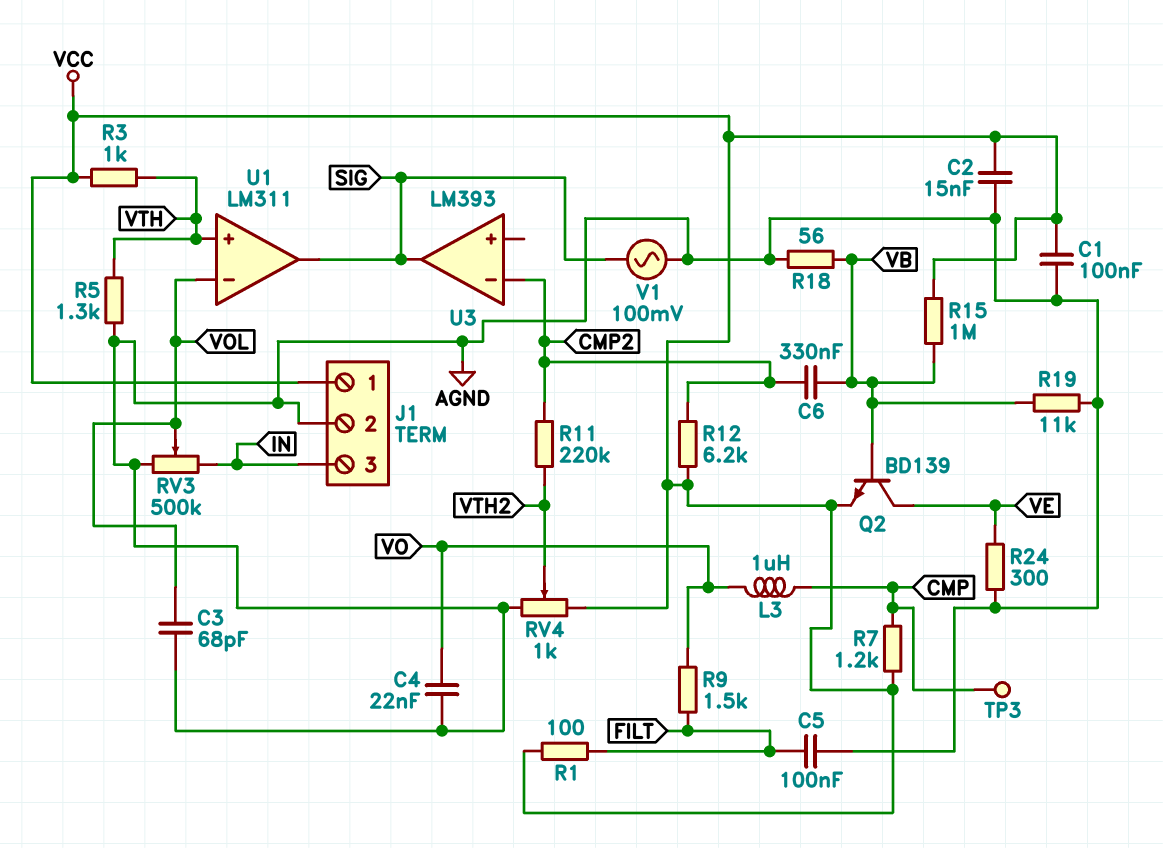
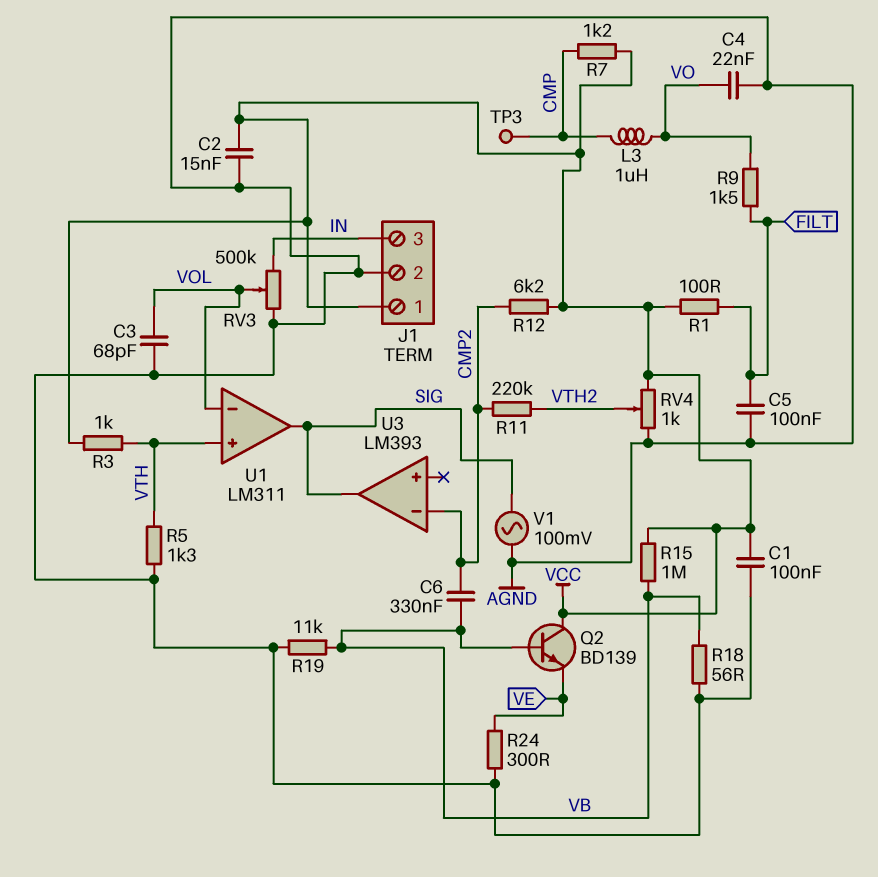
Q2: NPN BD139 (B VB, C VE, E VCC) -> NPN BD139 (B VB, C VCC, E VE)

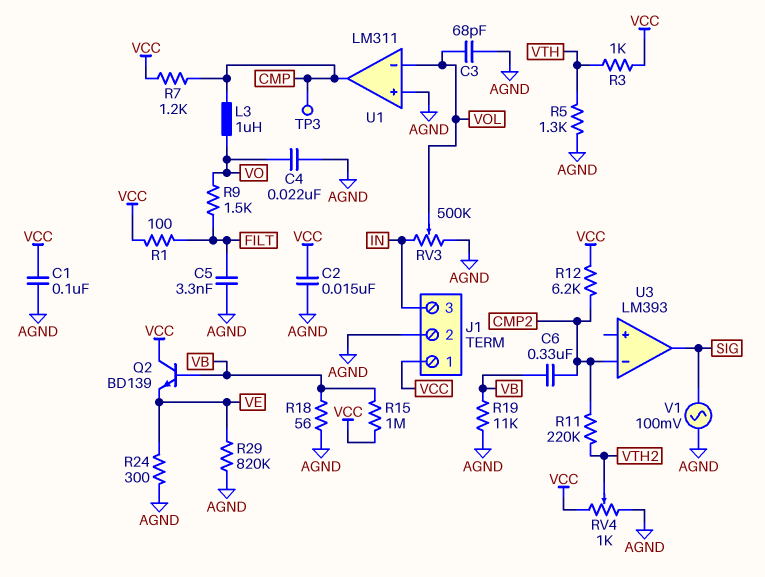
C5: 100nF (AGND, FILT) -> 3.3nF (AGND, FILT)
R29: none -> 820k (AGND, VE)
U1 pin in+: VTH -> AGND
U1 pin out: SIG -> CMP

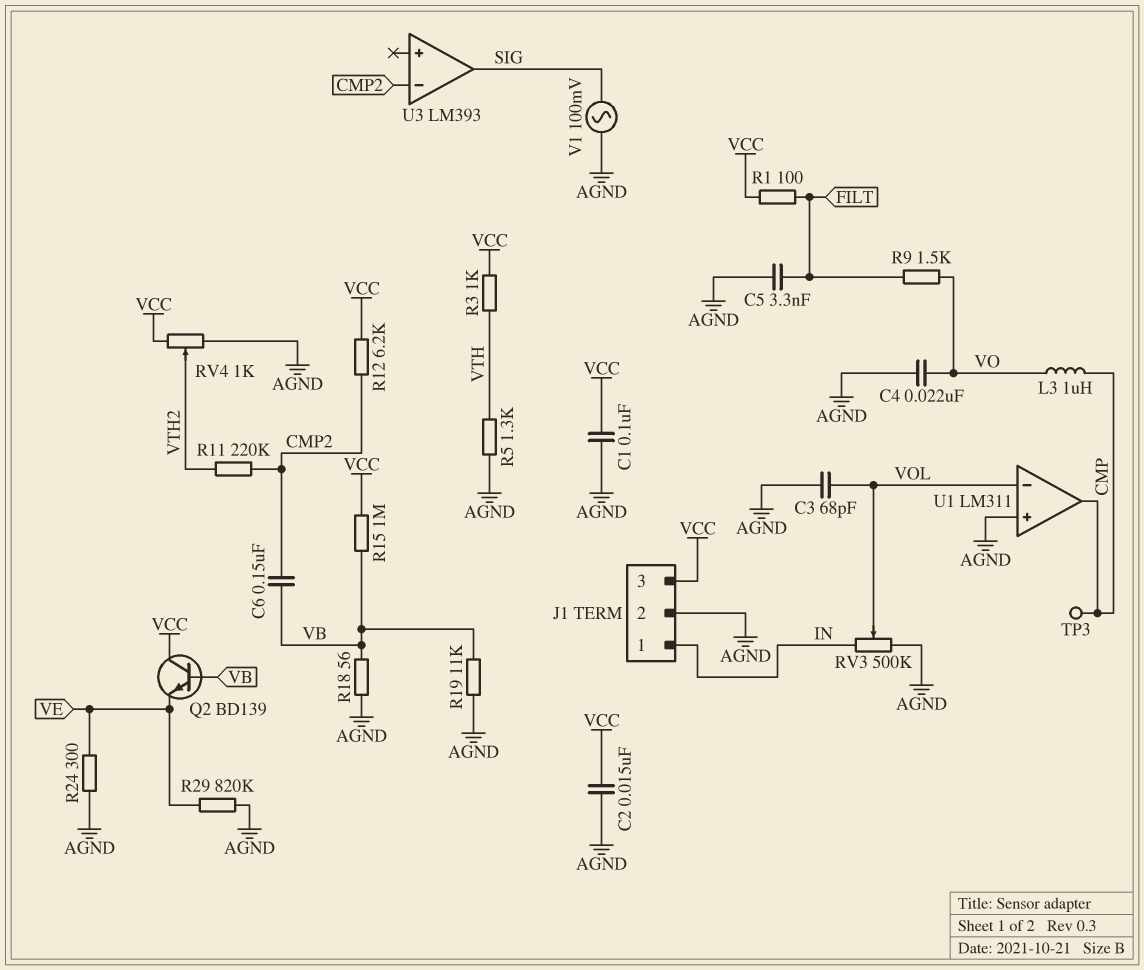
C6: 330nF (CMP2, VB) -> 150nF (CMP2, VB)
J1 pin 1: VCC -> IN
J1 pin 3: IN -> VCC
R7: 1.2k (CMP, VCC) -> none

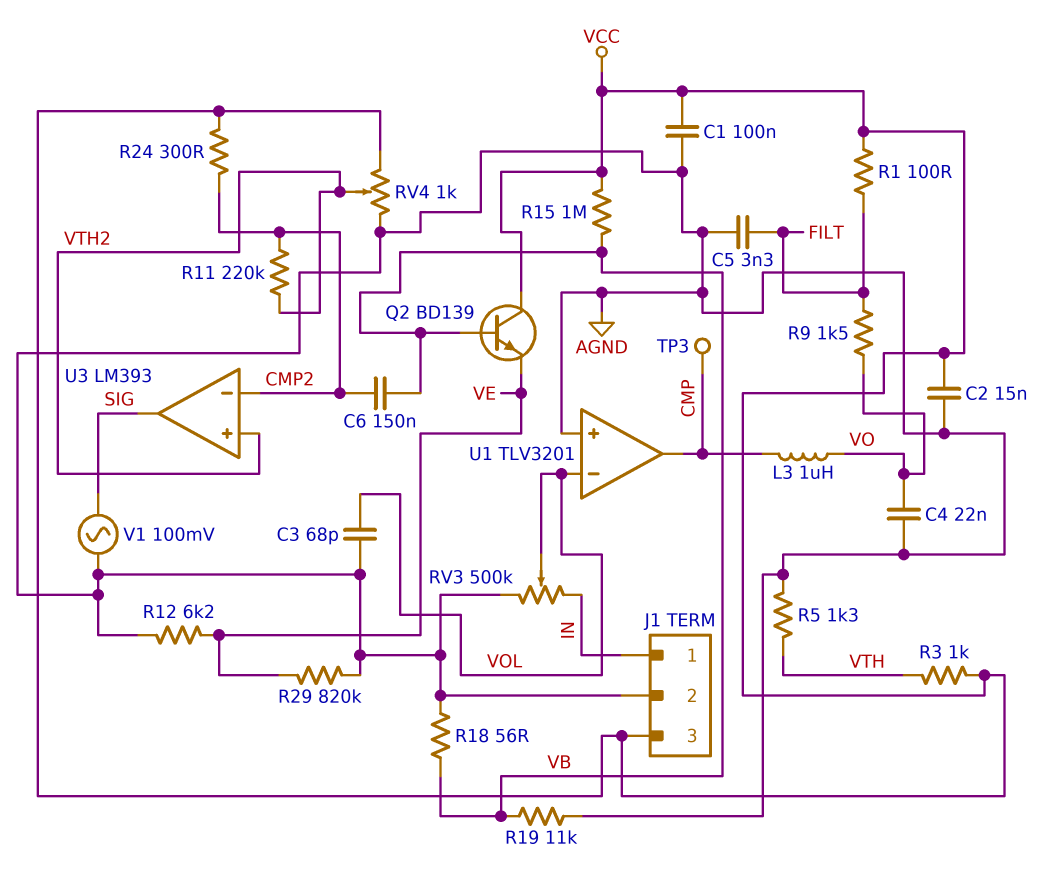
R12: 6.2k (CMP2, VCC) -> 6.2k (AGND, VE)
R24: 300 (AGND, VE) -> 300 (CMP2, VCC)
U1: LM311 -> TLV3201
U3 pin in+: none -> VTH2

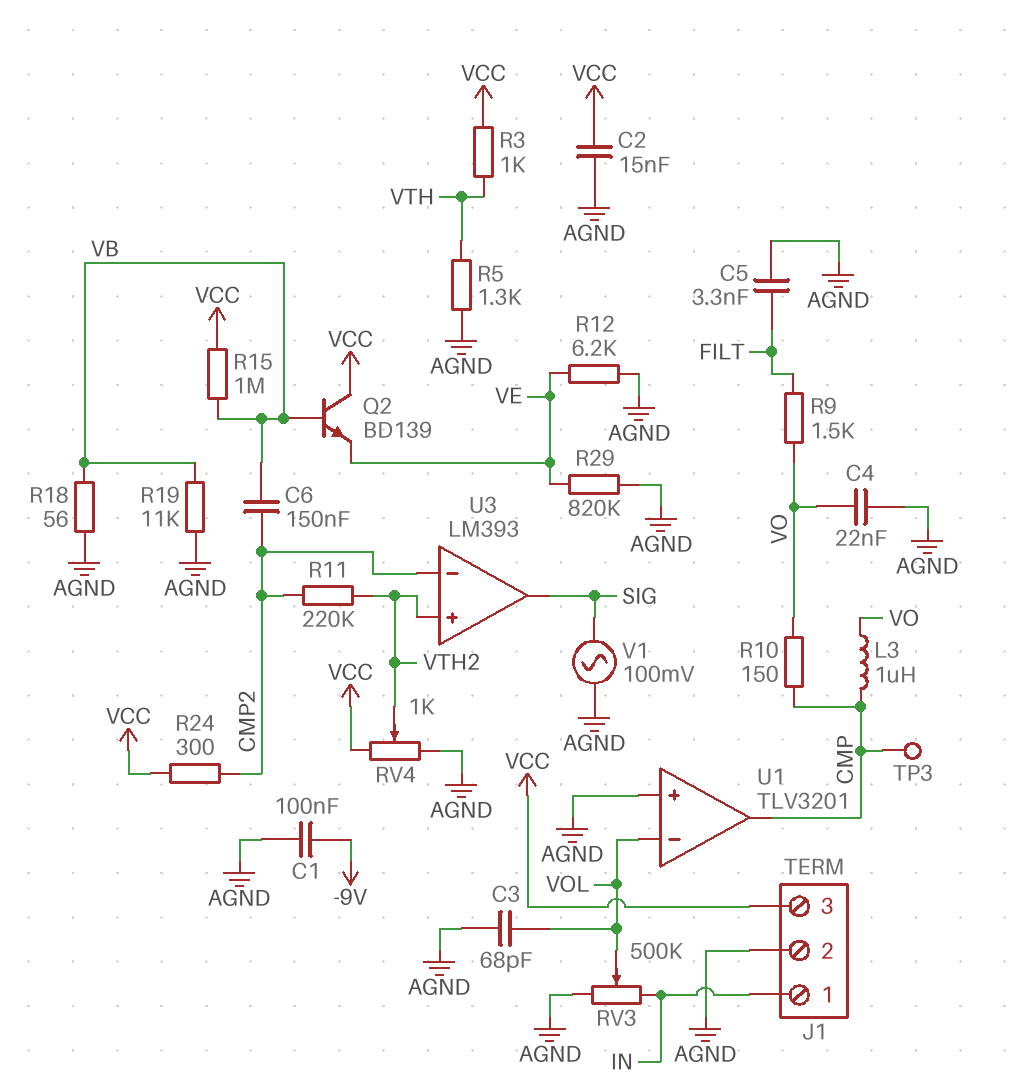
C1: 100nF (AGND, VCC) -> 100nF (-9V, AGND)
R1: 100 (FILT, VCC) -> none
R10: none -> 150 (CMP, VO)

